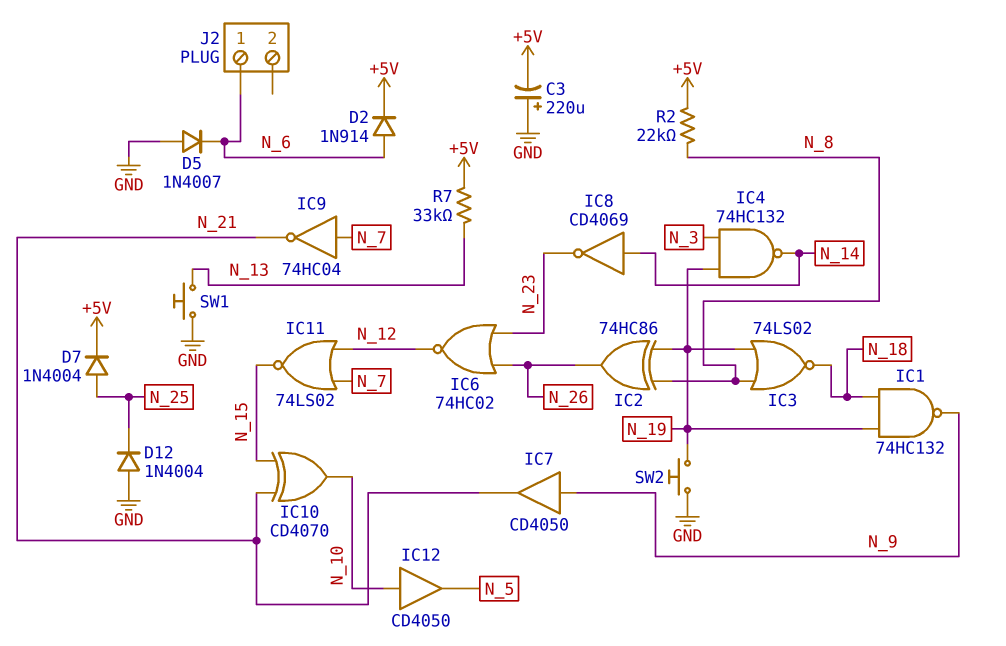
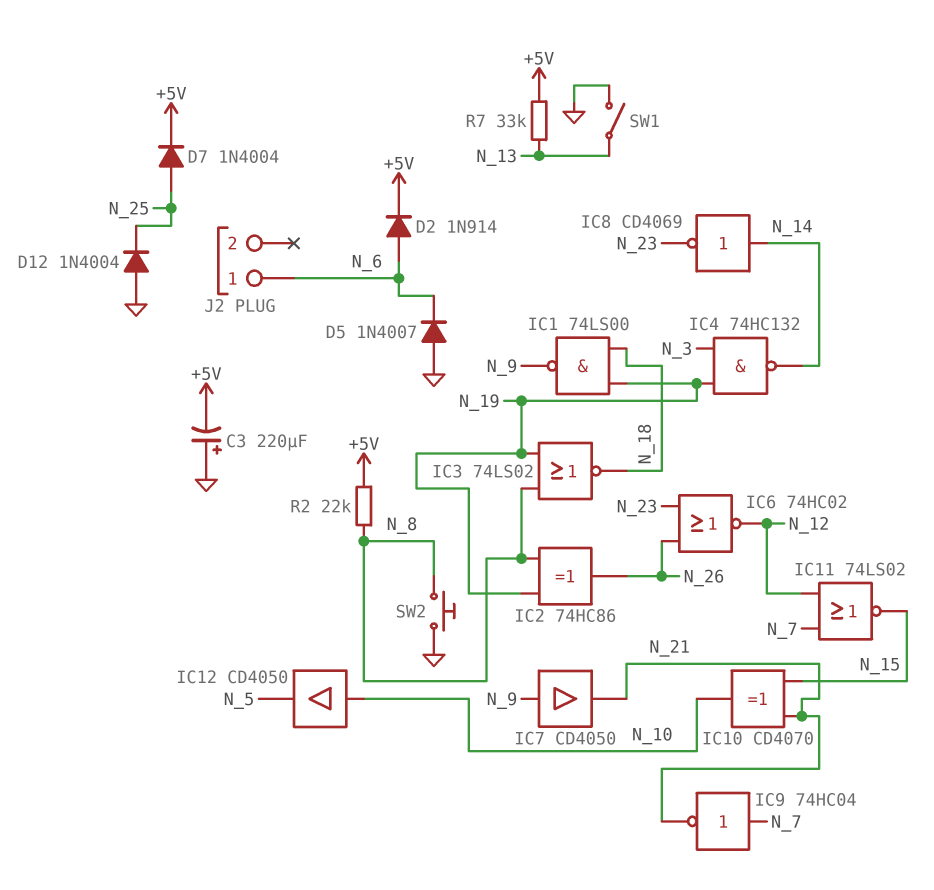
IC1: NAND 74HC132 (in N_18, in N_19, out N_9) -> NAND 74LS00 (in N_18, in N_19, out N_9)
SW1: button (GND, N_13) -> switch (GND, N_13)
SW2: button (GND, N_19) -> button (GND, N_8)

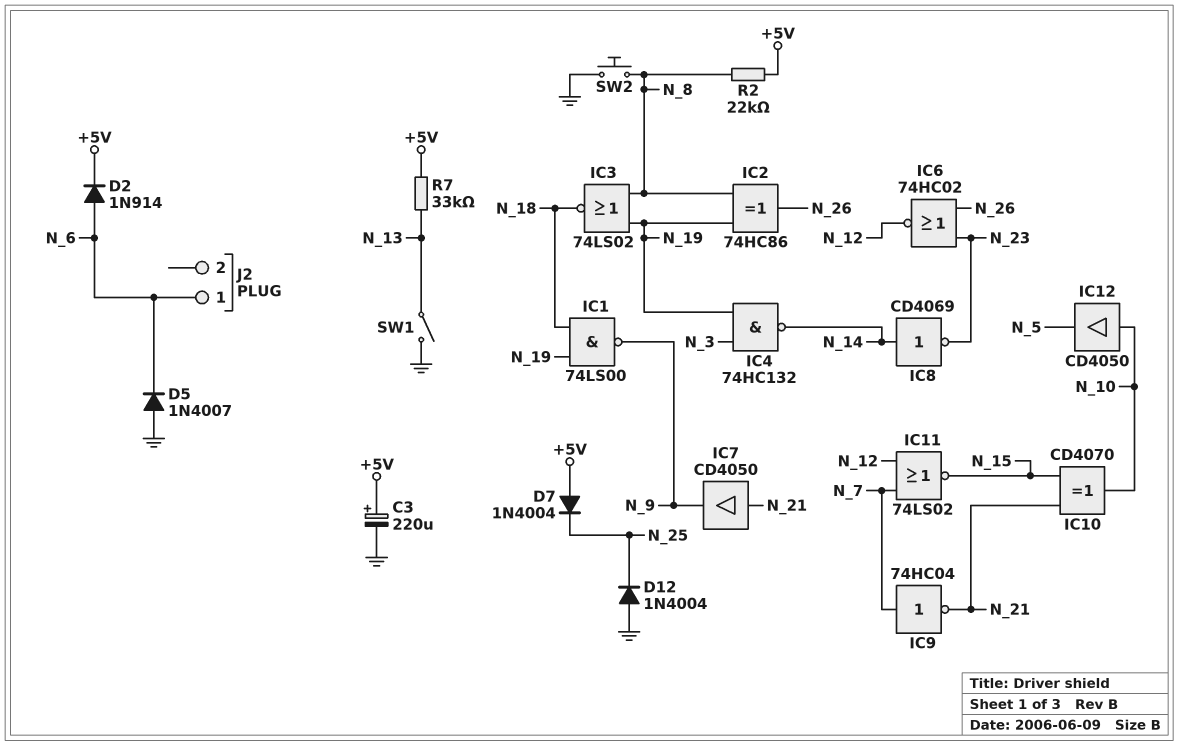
C3: 220uF (plus GND, minus +5V) -> 220uF (plus +5V, minus GND)
D7: diode 1N4004 (A N_25, K +5V) -> diode 1N4004 (A +5V, K N_25)
IC7: buffer CD4050 (in N_9, out N_21) -> buffer CD4050 (in N_21, out N_9)

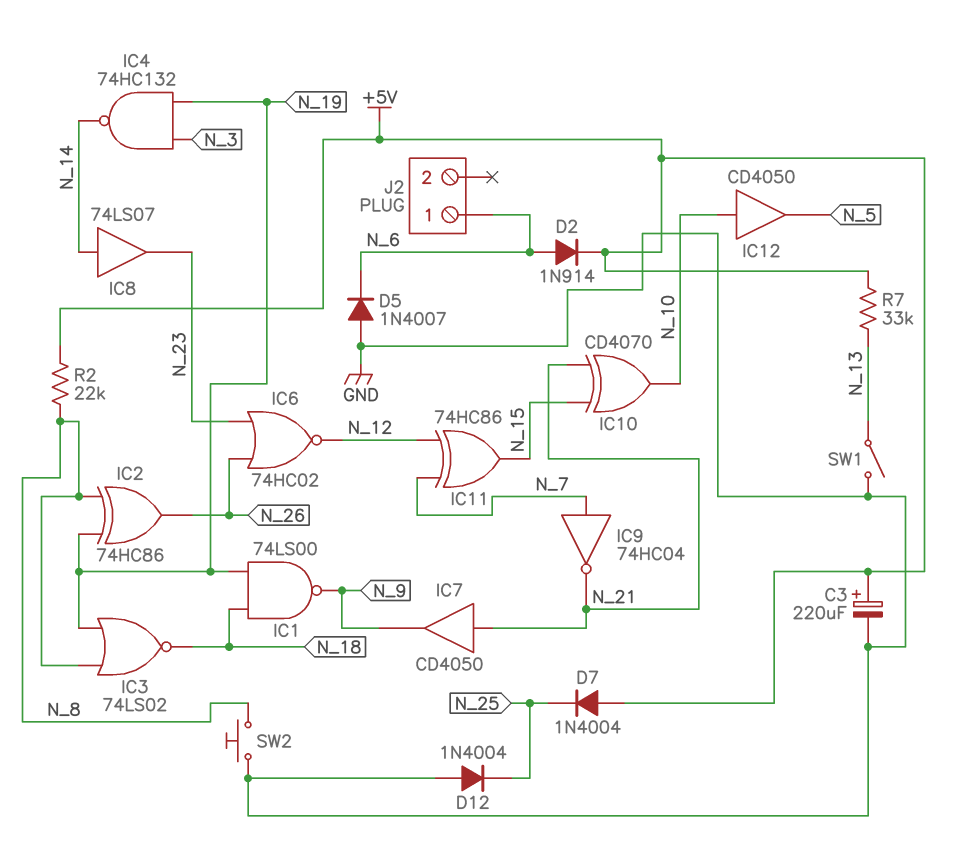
IC8: NOT CD4069 (in N_14, out N_23) -> buffer 74LS07 (in N_14, out N_23)
IC11: NOR 74LS02 (in N_7, in N_12, out N_15) -> XOR 74HC86 (in N_7, in N_12, out N_15)

